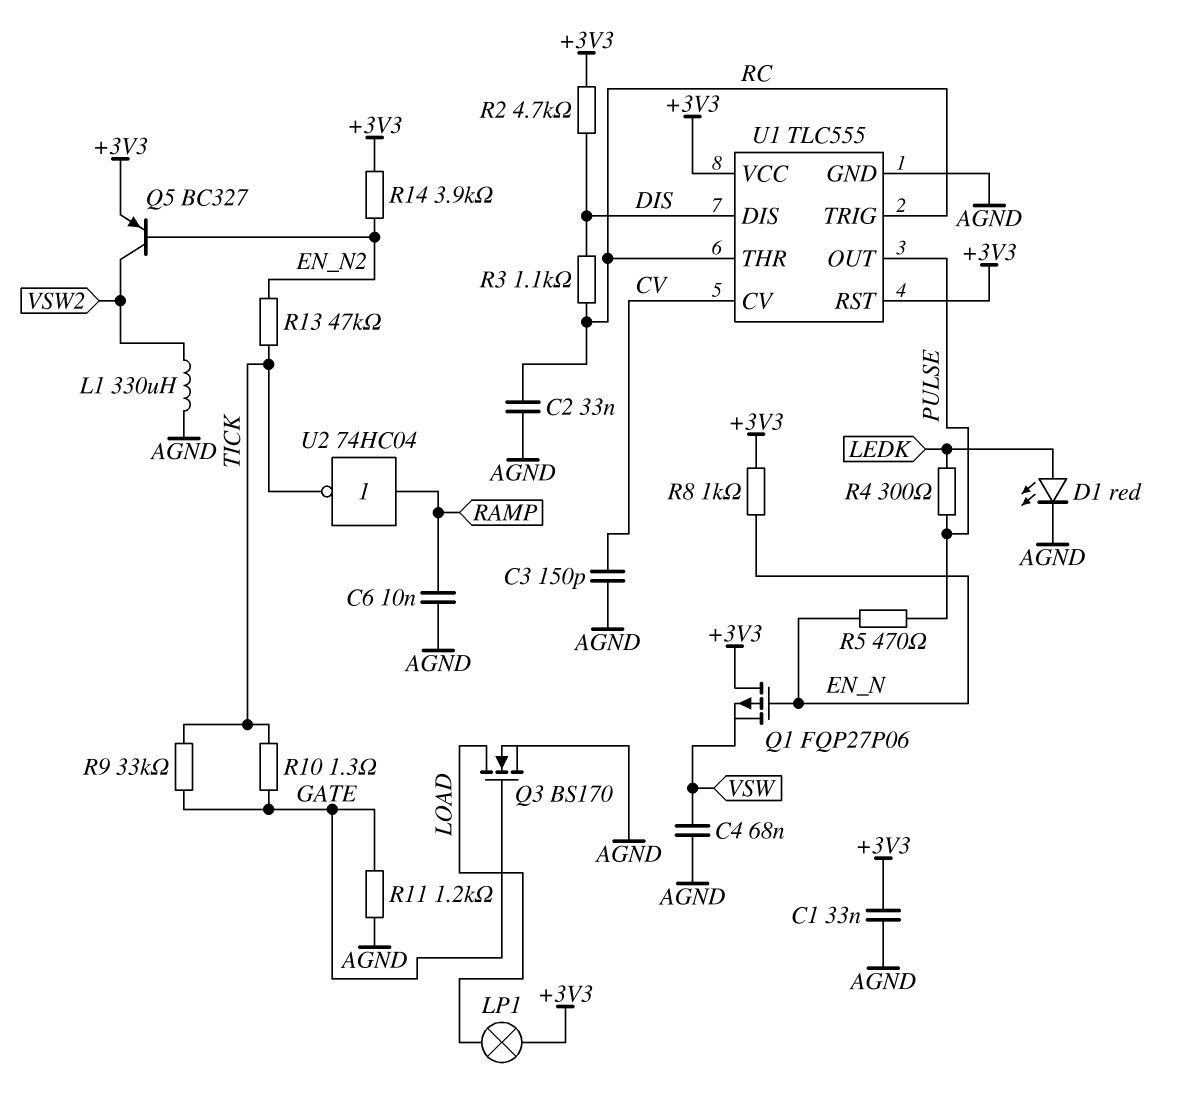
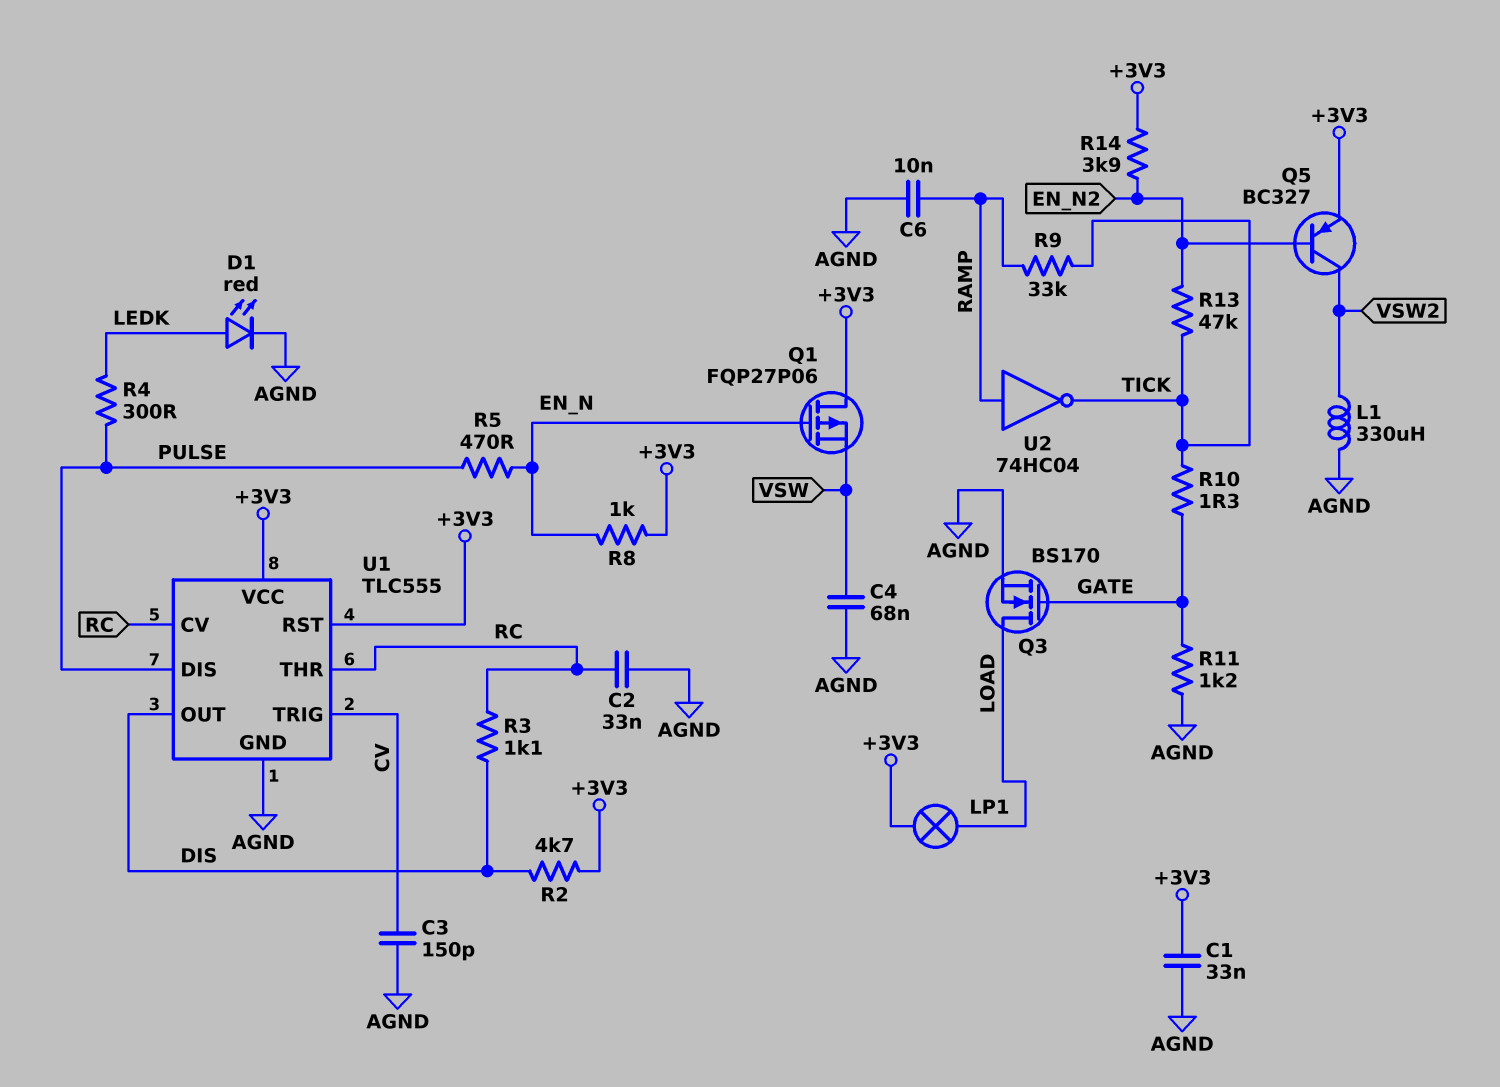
R9: 33k (GATE, TICK) -> 33k (RAMP, TICK)
U1 pin CV: CV -> RC
U1 pin DIS: DIS -> PULSE
U1 pin OUT: PULSE -> DIS
U1 pin TRIG: RC -> CV

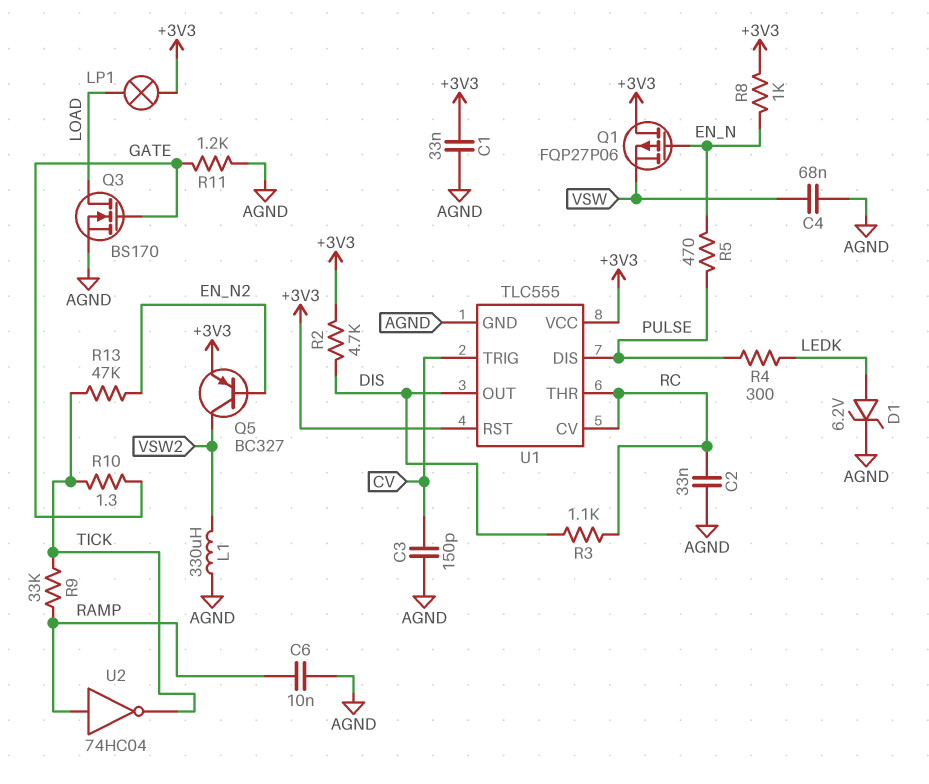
D1: LED red (A LEDK, K AGND) -> zener 6.2V (A LEDK, K AGND)
R14: 3.9k (+3V3, EN_N2) -> none

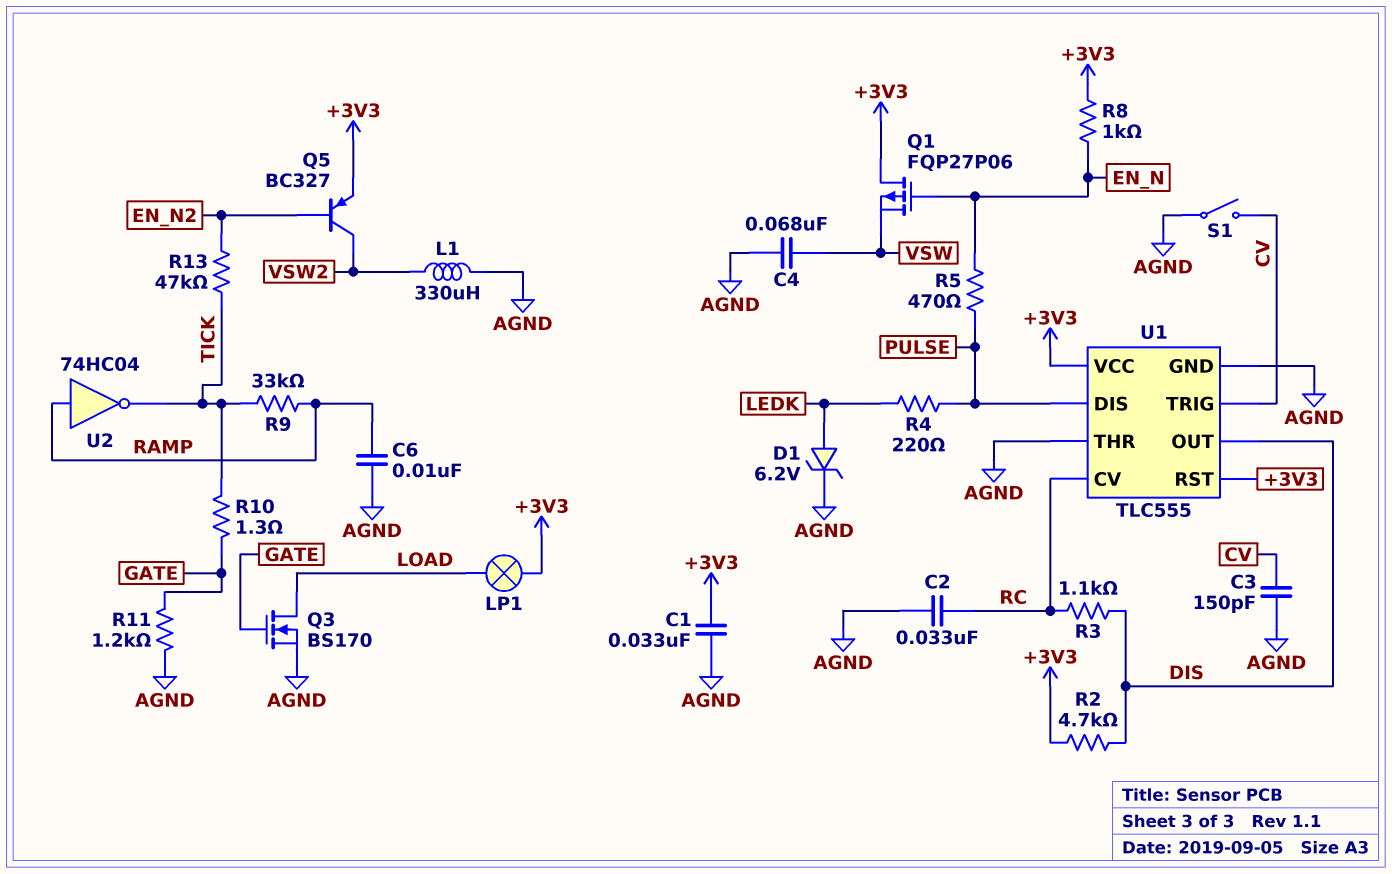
R4: 300 (LEDK, PULSE) -> 220 (LEDK, PULSE)
S1: none -> switch (AGND, CV)
U1 pin THR: RC -> AGND

